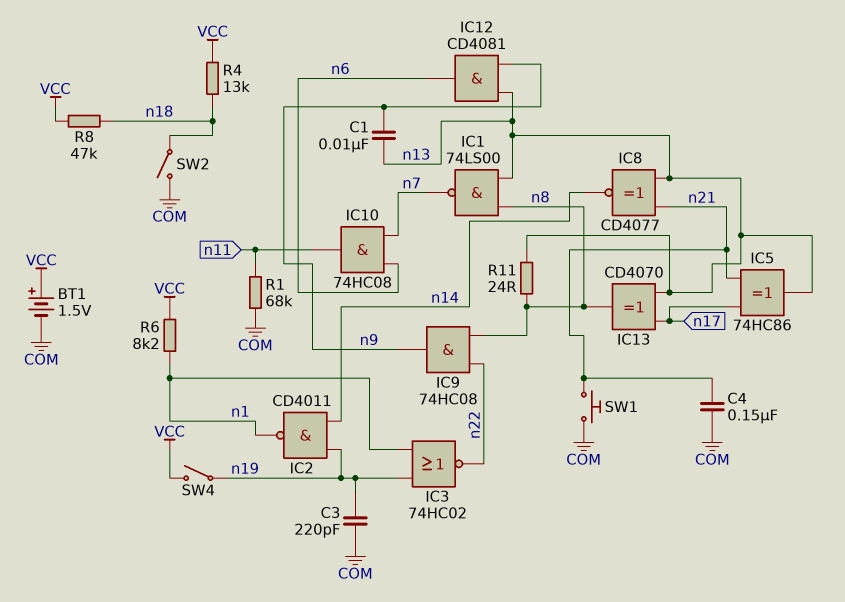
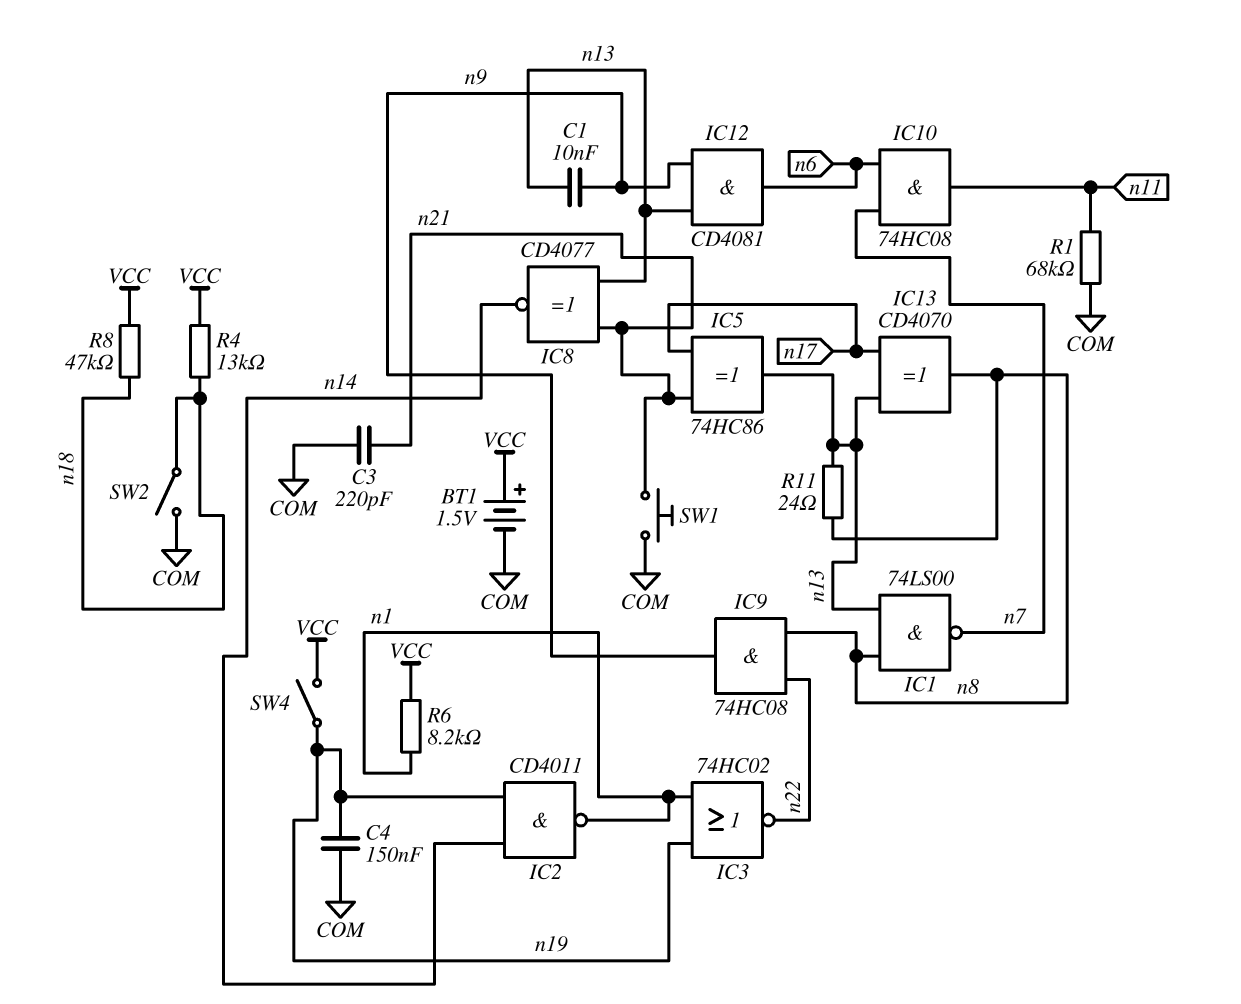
C3: 220pF (COM, n19) -> 220pF (COM, n21)
C4: 150nF (COM, n21) -> 150nF (COM, n19)

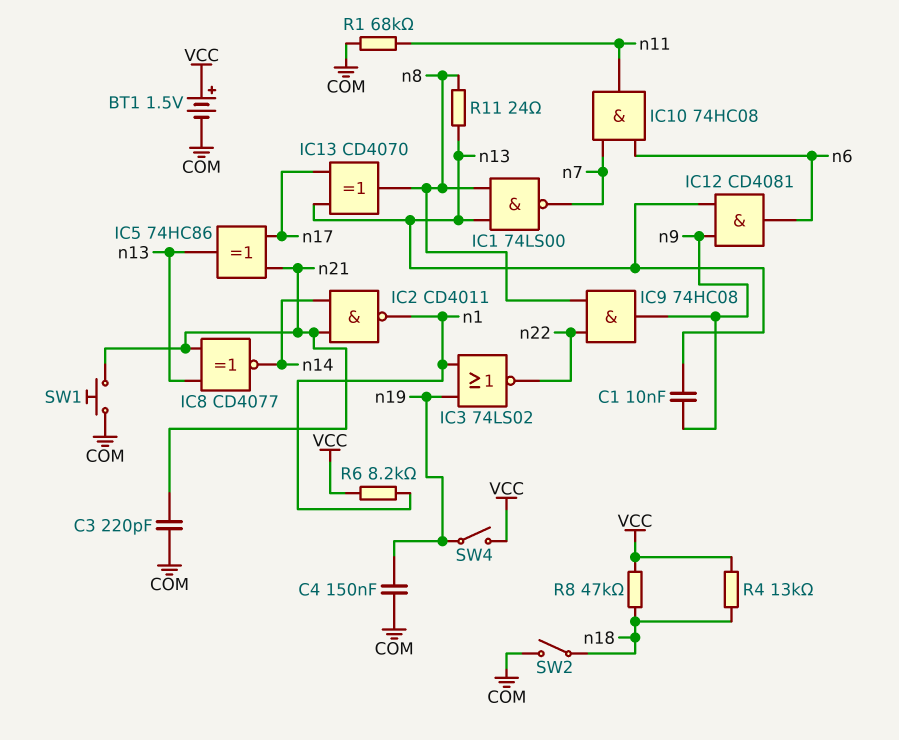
IC2: NAND CD4011 (in n14, in n19, out n1) -> NAND CD4011 (in n14, in n21, out n1)
IC3: NOR 74HC02 (in n1, in n19, out n22) -> NOR 74LS02 (in n1, in n19, out n22)

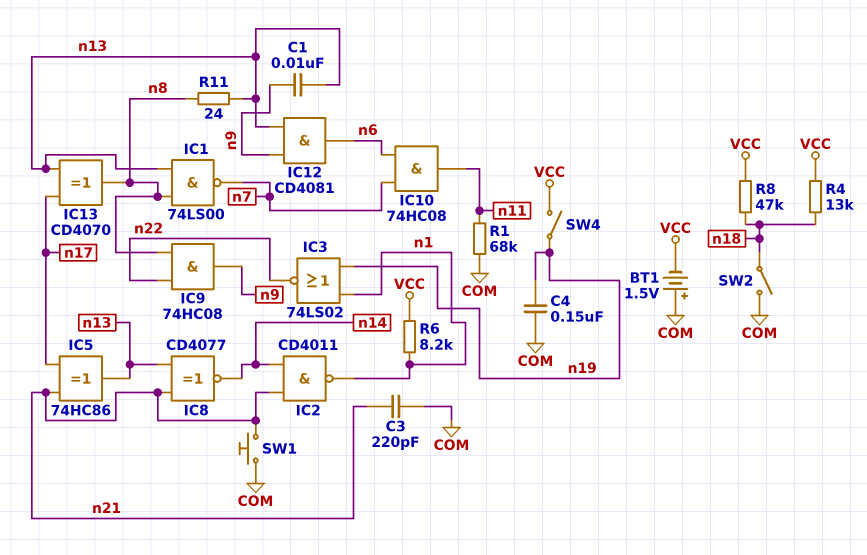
BT1: 1.5V (plus VCC, minus COM) -> 1.5V (plus COM, minus VCC)

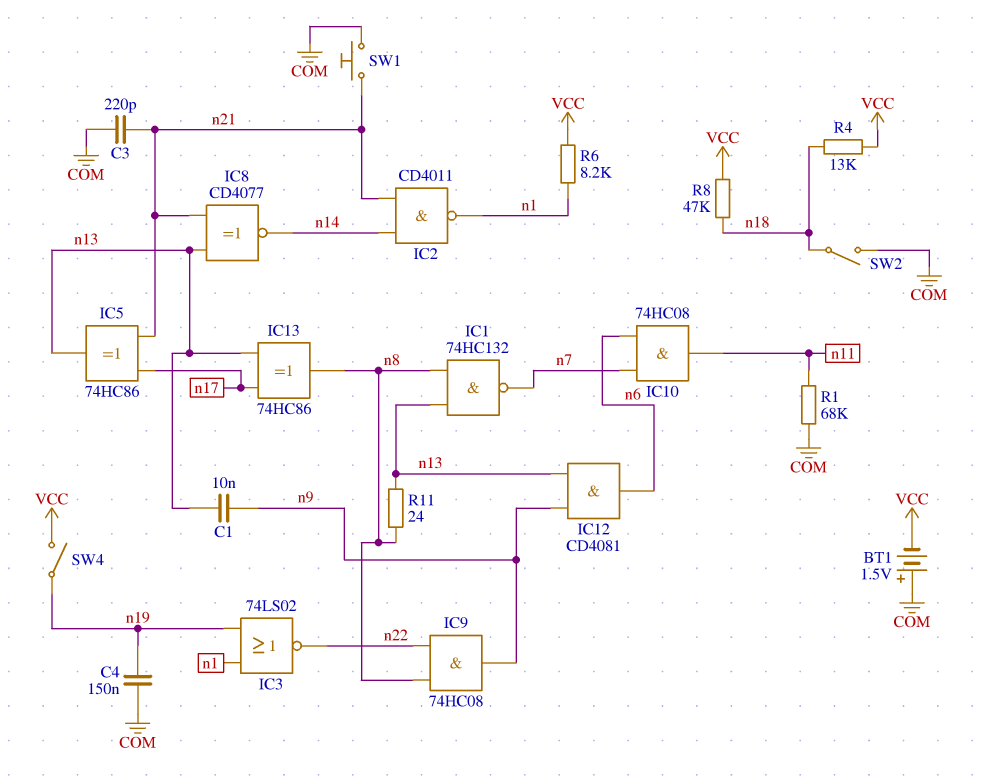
IC1: NAND 74LS00 (in n8, in n13, out n7) -> NAND 74HC132 (in n8, in n13, out n7)
IC13: XOR CD4070 (in n13, in n17, out n8) -> XOR 74HC86 (in n13, in n17, out n8)

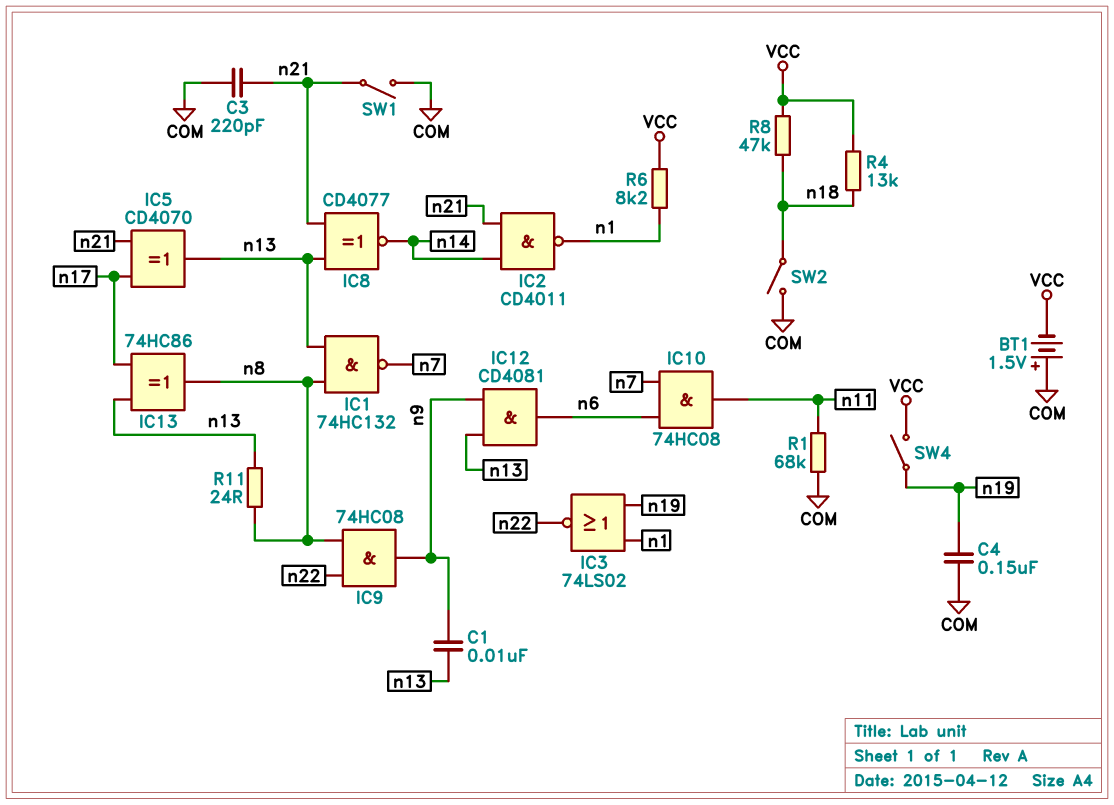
IC5: XOR 74HC86 (in n17, in n21, out n13) -> XOR CD4070 (in n17, in n21, out n13)
SW1: button (COM, n21) -> switch (COM, n21)

